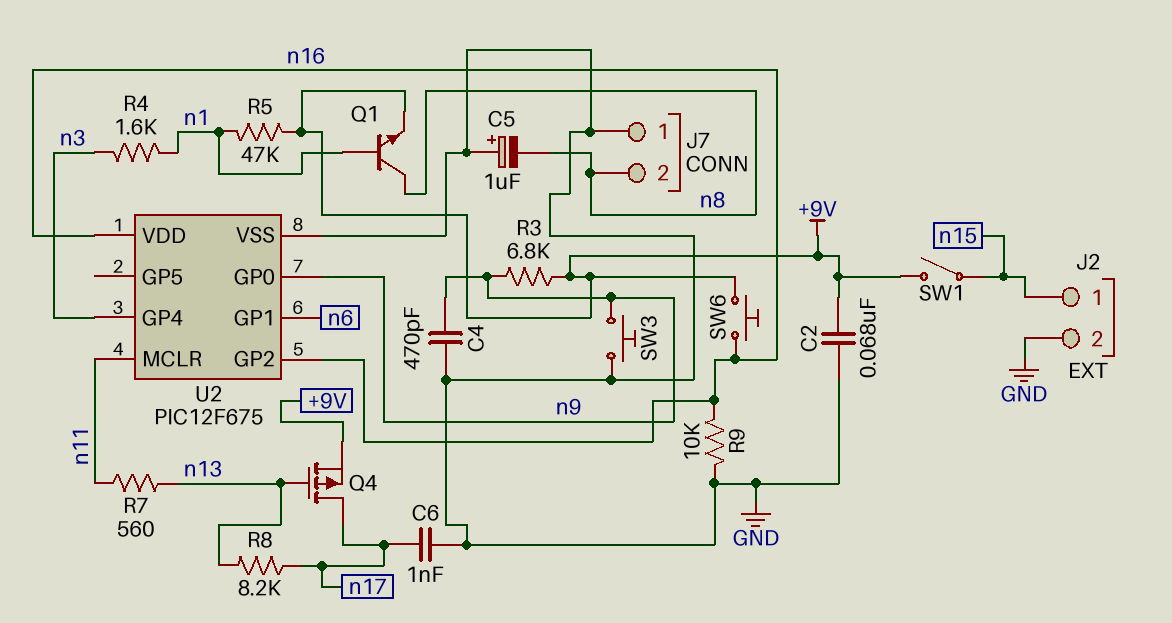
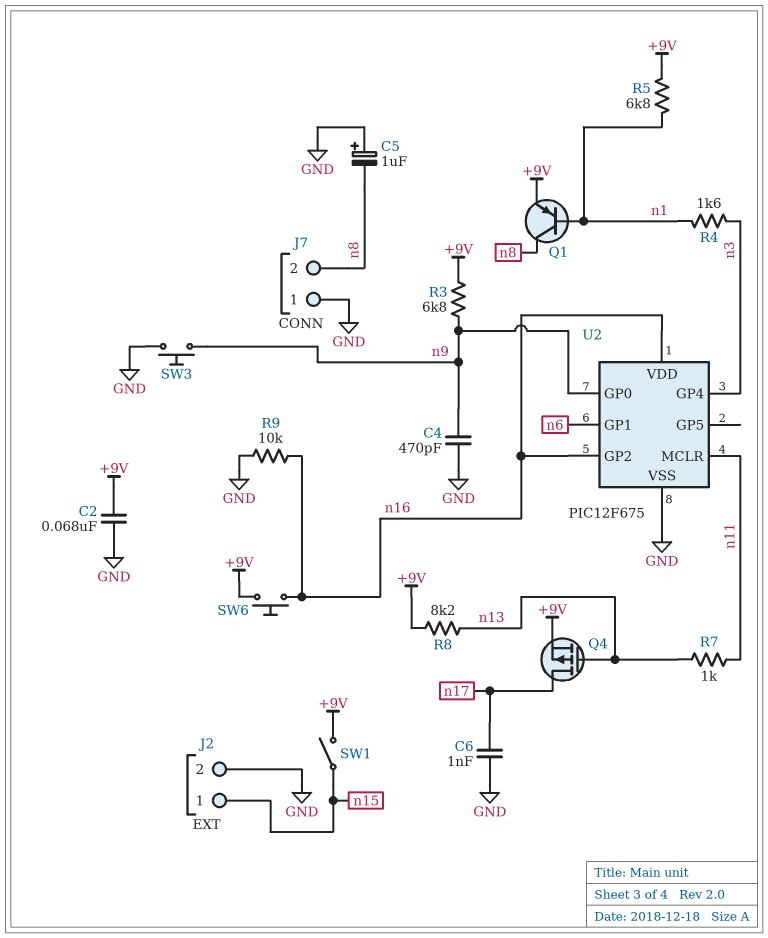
Q1: NPN (B n1, C n8, E +9V) -> PNP (B n1, C n8, E +9V)
R5: 47k (+9V, n1) -> 6.8k (+9V, n1)
R7: 560 (n11, n13) -> 1k (n11, n13)
R8: 8.2k (n13, n17) -> 8.2k (+9V, n13)

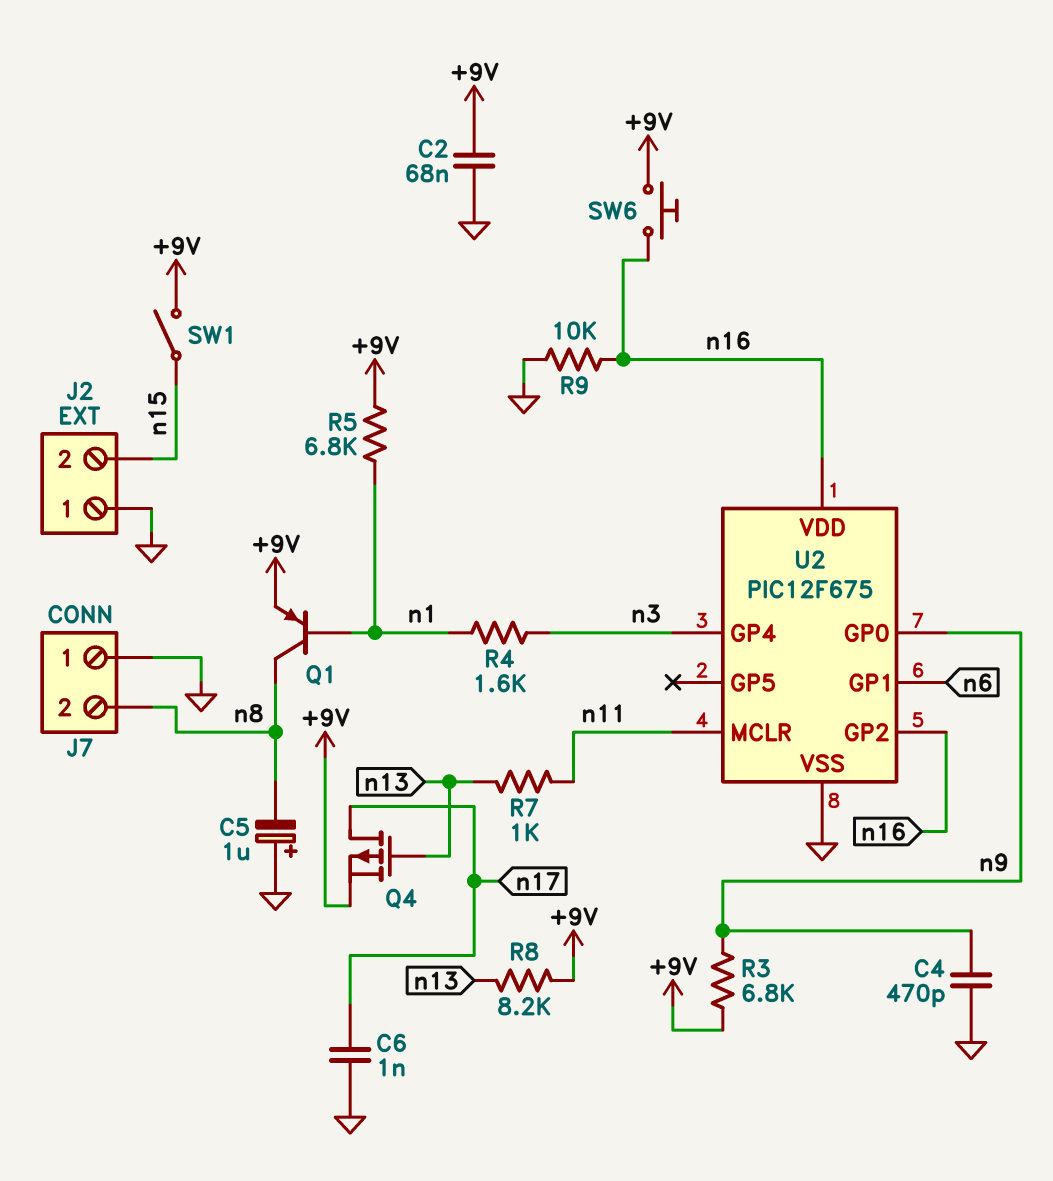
J2 pin 1: n15 -> GND
J2 pin 2: GND -> n15
SW3: button (GND, n9) -> none

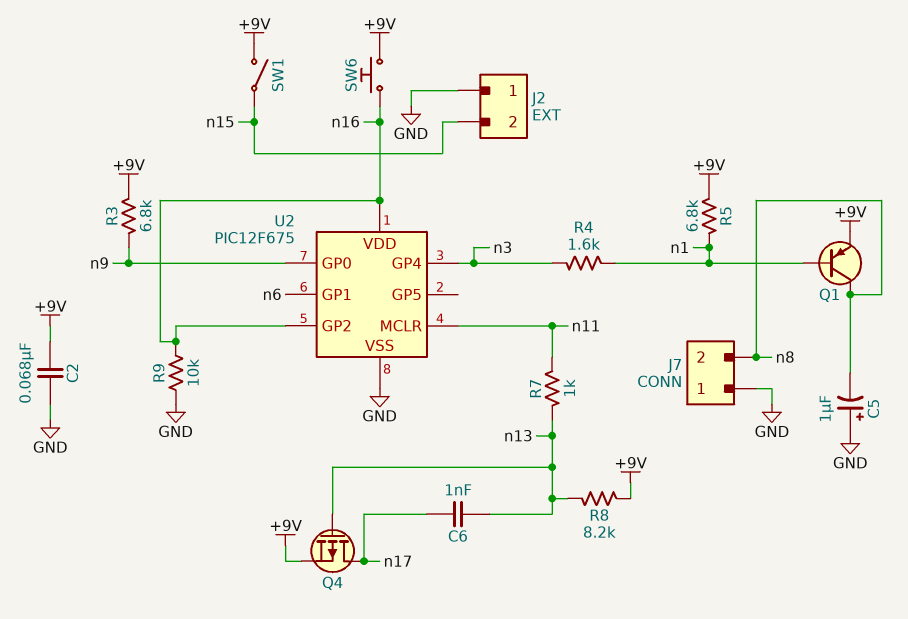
C4: 470pF (GND, n9) -> none
C6: 1nF (GND, n17) -> 1nF (n13, n17)

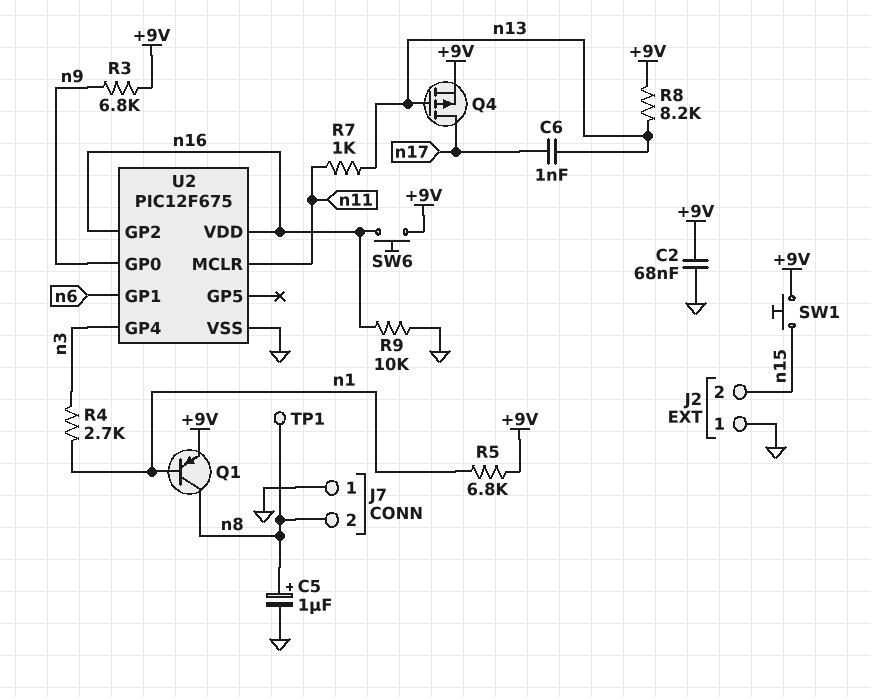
C5: 1uF (plus GND, minus n8) -> 1uF (plus n8, minus GND)
R4: 1.6k (n1, n3) -> 2.7k (n1, n3)
SW1: switch (+9V, n15) -> button (+9V, n15)
TP1: none -> test point (n8)

